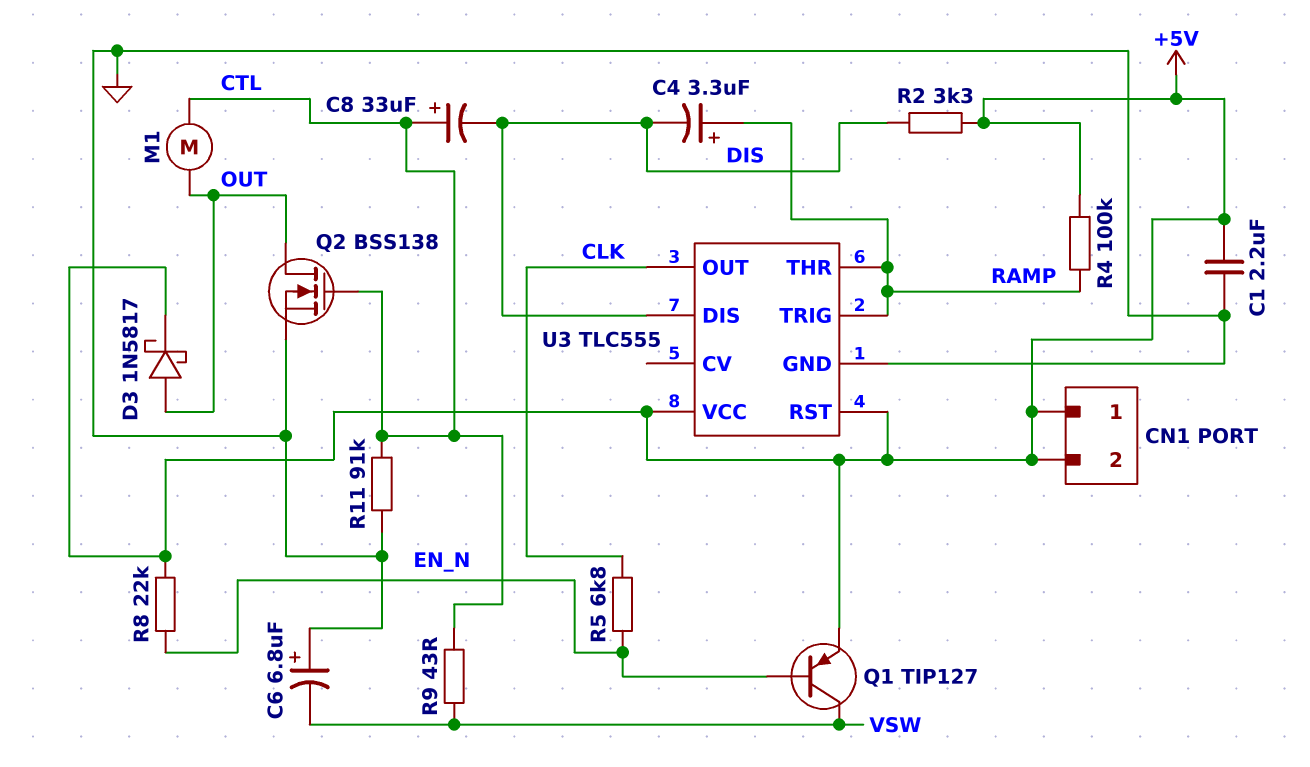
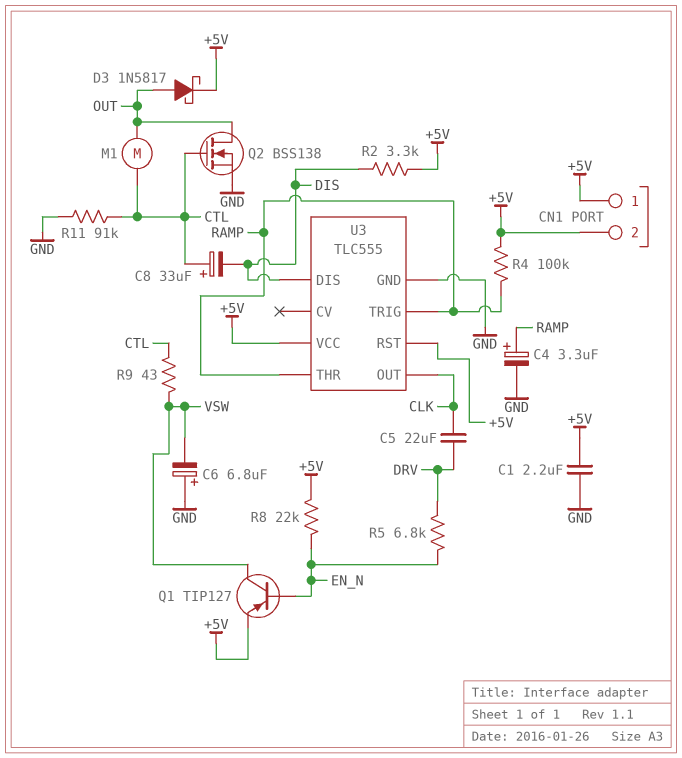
C4: 3.3uF (plus RAMP, minus DIS) -> 3.3uF (plus RAMP, minus GND)
C5: none -> 22uF (CLK, DRV)
R5: 6.8k (CLK, EN_N) -> 6.8k (DRV, EN_N)

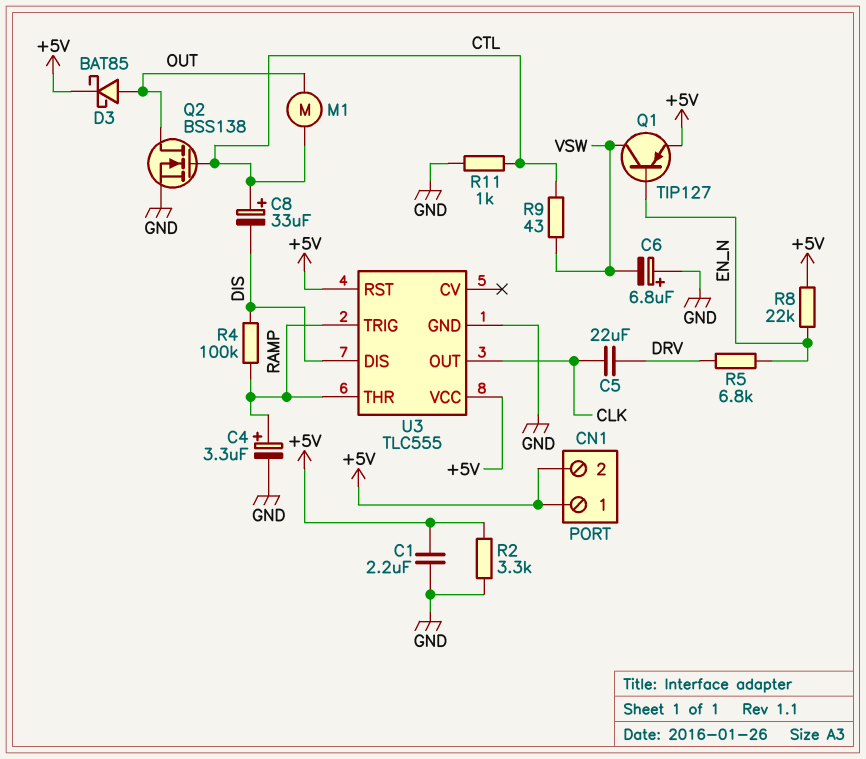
D3: schottky 1N5817 (A OUT, K +5V) -> schottky BAT85 (A OUT, K +5V)
R2: 3.3k (+5V, DIS) -> 3.3k (+5V, GND)
R4: 100k (+5V, RAMP) -> 100k (DIS, RAMP)
R11: 91k (CTL, GND) -> 1k (CTL, GND)

